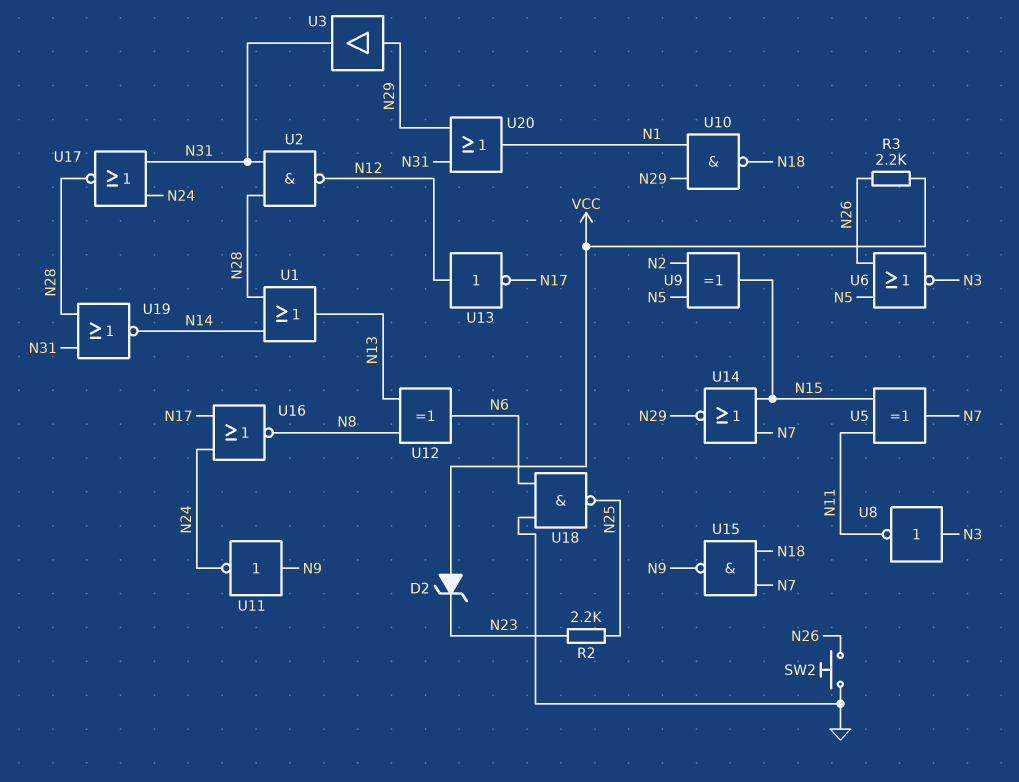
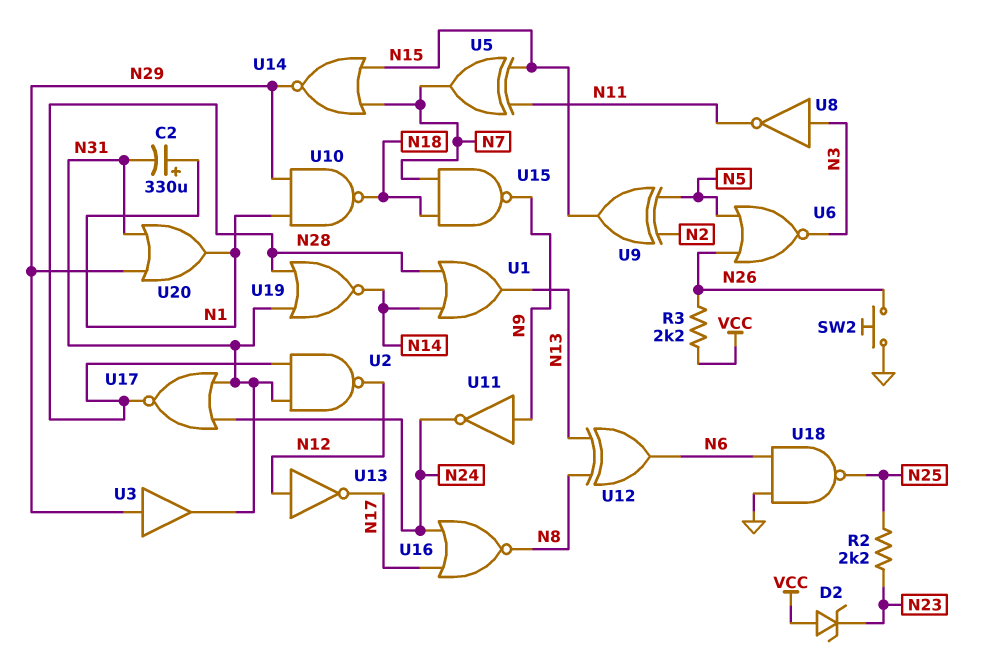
C2: none -> 330uF (plus N1, minus N31)

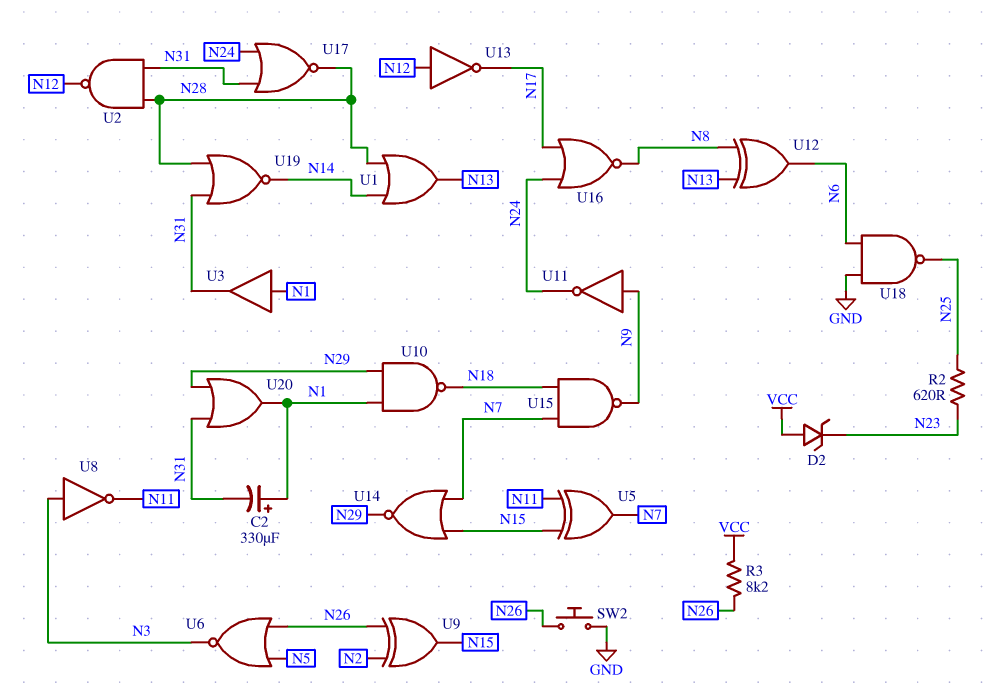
R2: 2.2k (N23, N25) -> 620 (N23, N25)
R3: 2.2k (N26, VCC) -> 8.2k (N26, VCC)
U3: buffer (in N29, out N31) -> buffer (in N1, out N31)
U9: XOR (in N2, in N5, out N15) -> XOR (in N2, in N26, out N15)

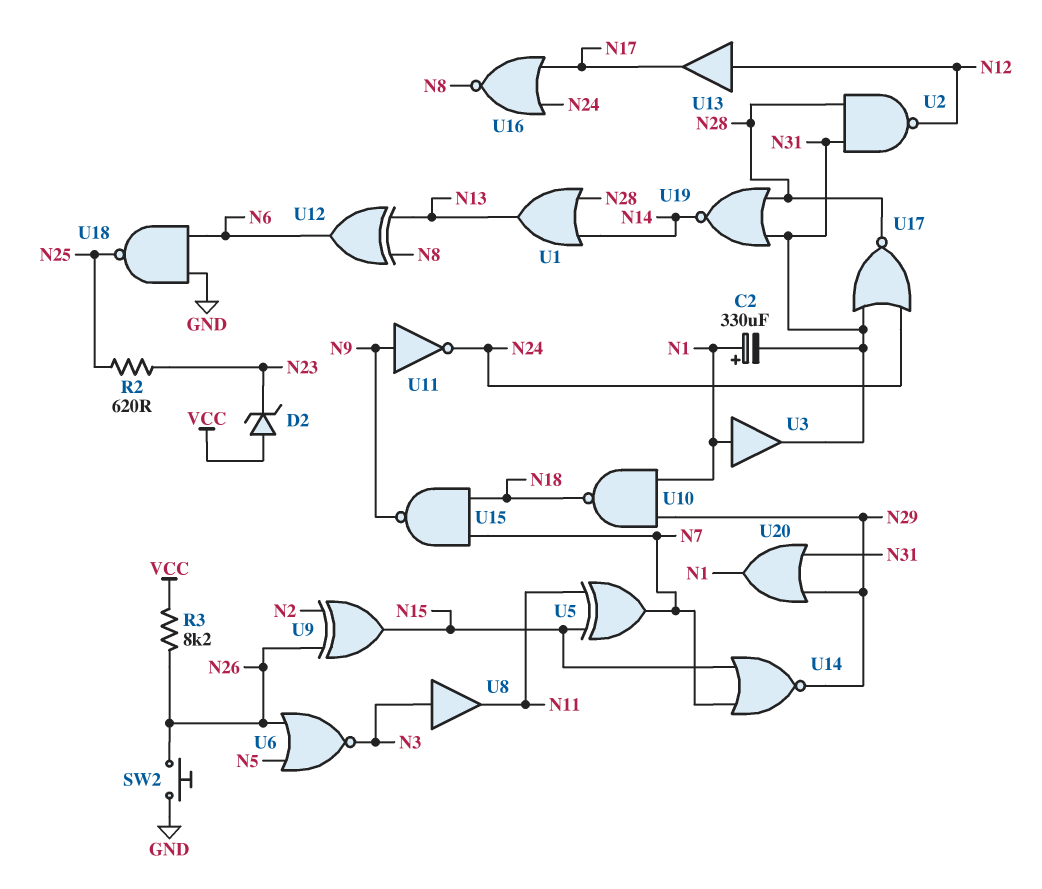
U8: NOT (in N3, out N11) -> buffer (in N3, out N11)
U13: NOT (in N12, out N17) -> buffer (in N12, out N17)

